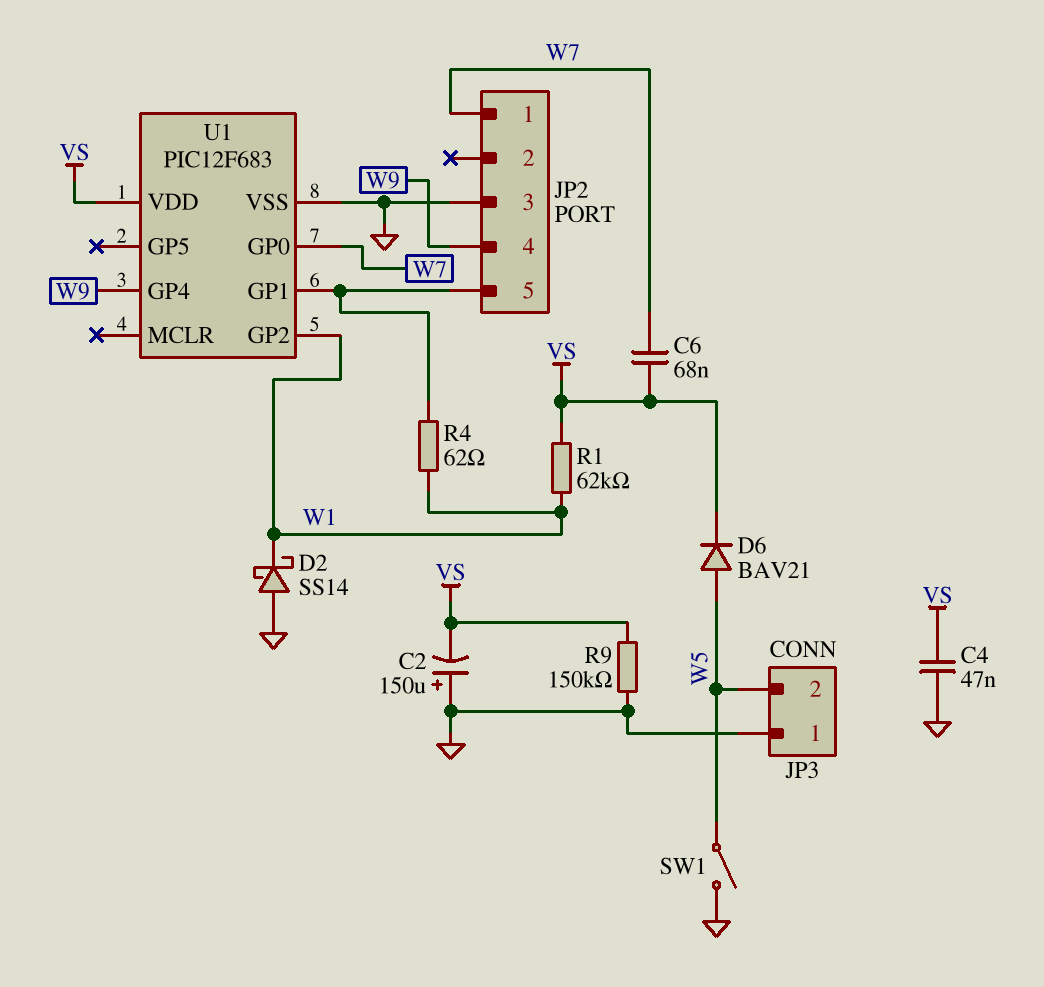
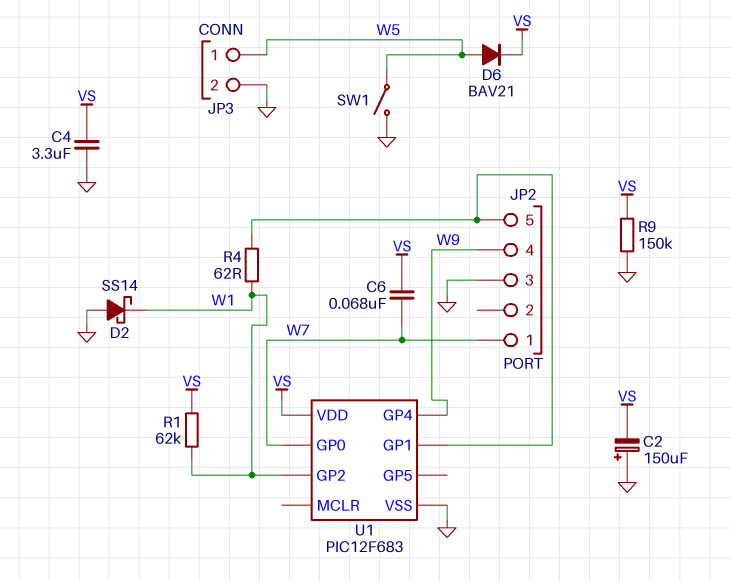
C4: 47nF (GND, VS) -> 3.3uF (GND, VS)
JP3 pin 1: GND -> W5
JP3 pin 2: W5 -> GND

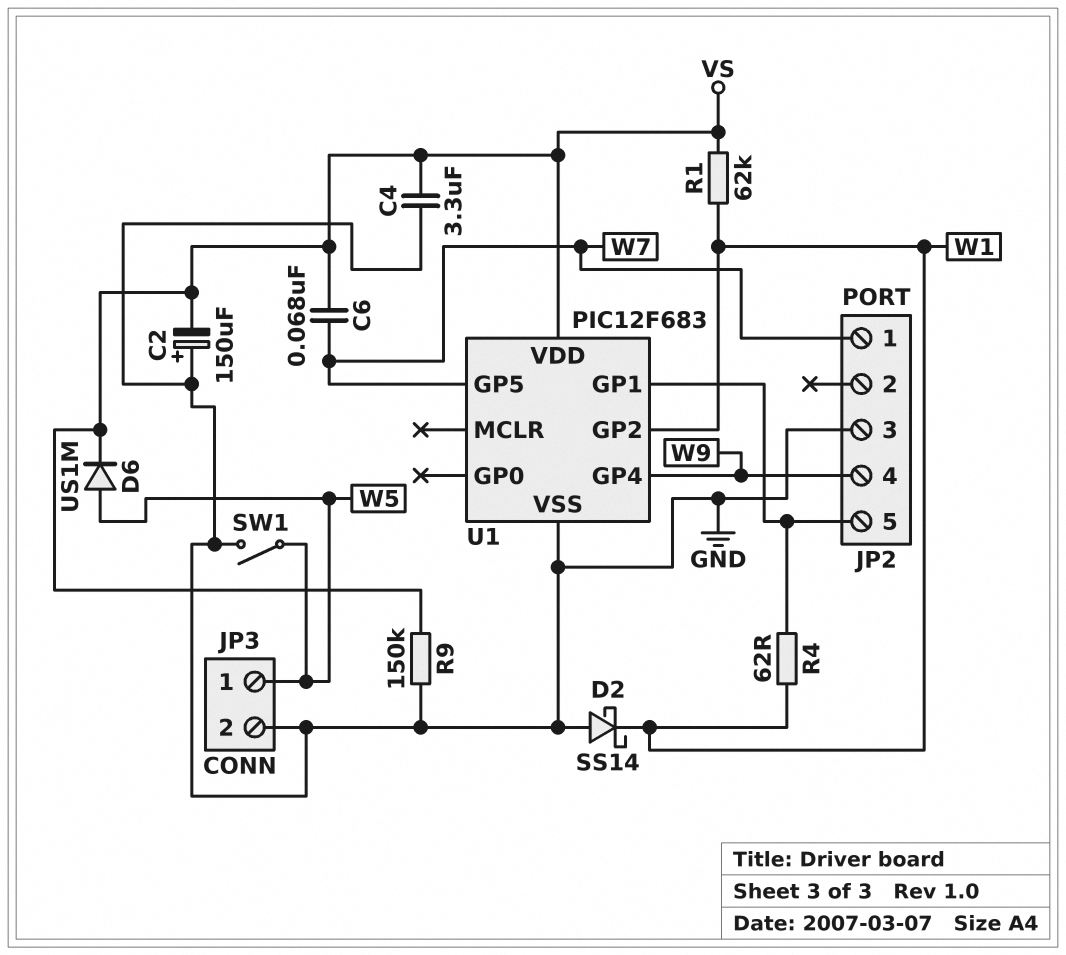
D6: diode BAV21 (A W5, K VS) -> diode US1M (A W5, K VS)
U1 pin GP0: W7 -> none
U1 pin GP5: none -> W7

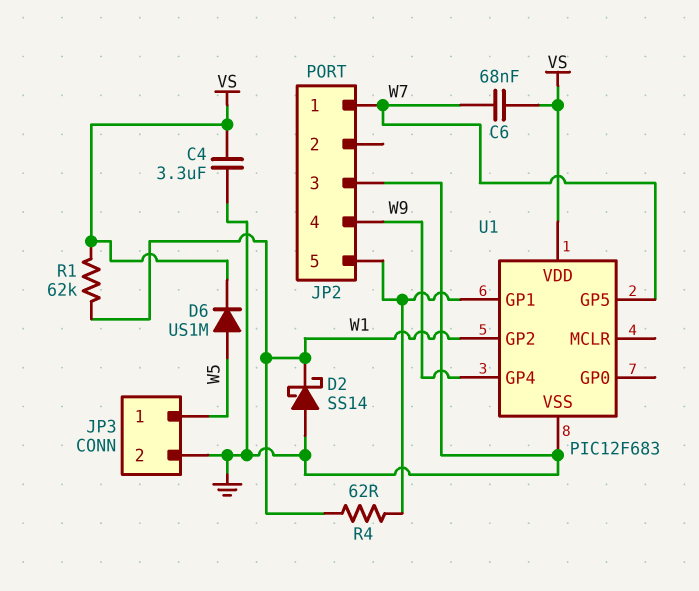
C2: 150uF (plus GND, minus VS) -> none
R9: 150k (GND, VS) -> none
SW1: switch (GND, W5) -> none

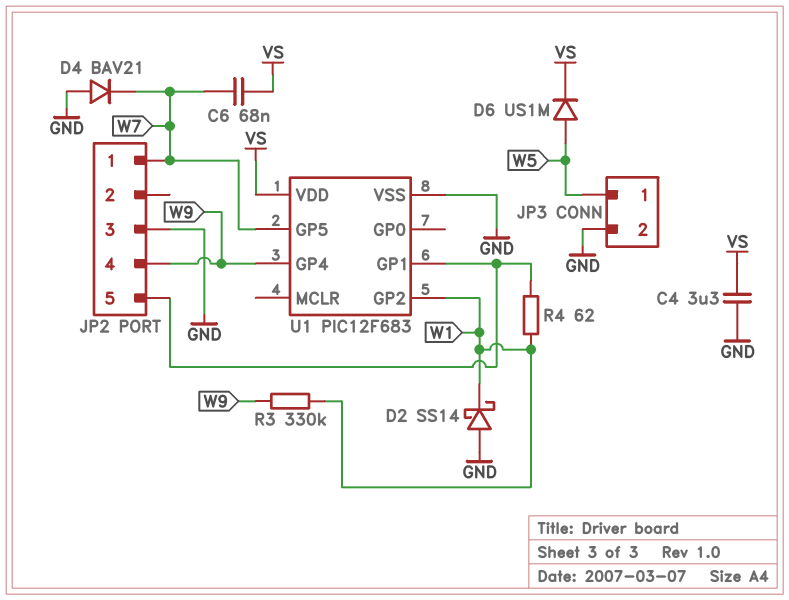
D4: none -> diode BAV21 (A GND, K W7)
R1: 62k (VS, W1) -> none
R3: none -> 330k (W1, W9)

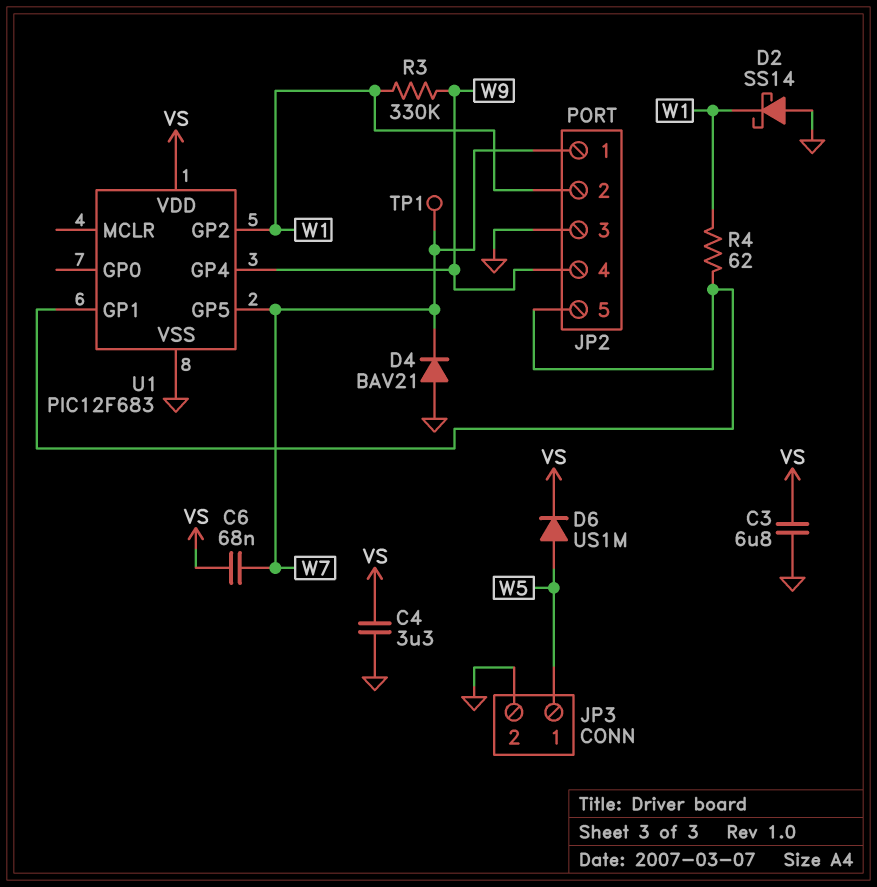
C3: none -> 6.8uF (GND, VS)
JP2 pin 2: none -> W1
TP1: none -> test point (W7)

